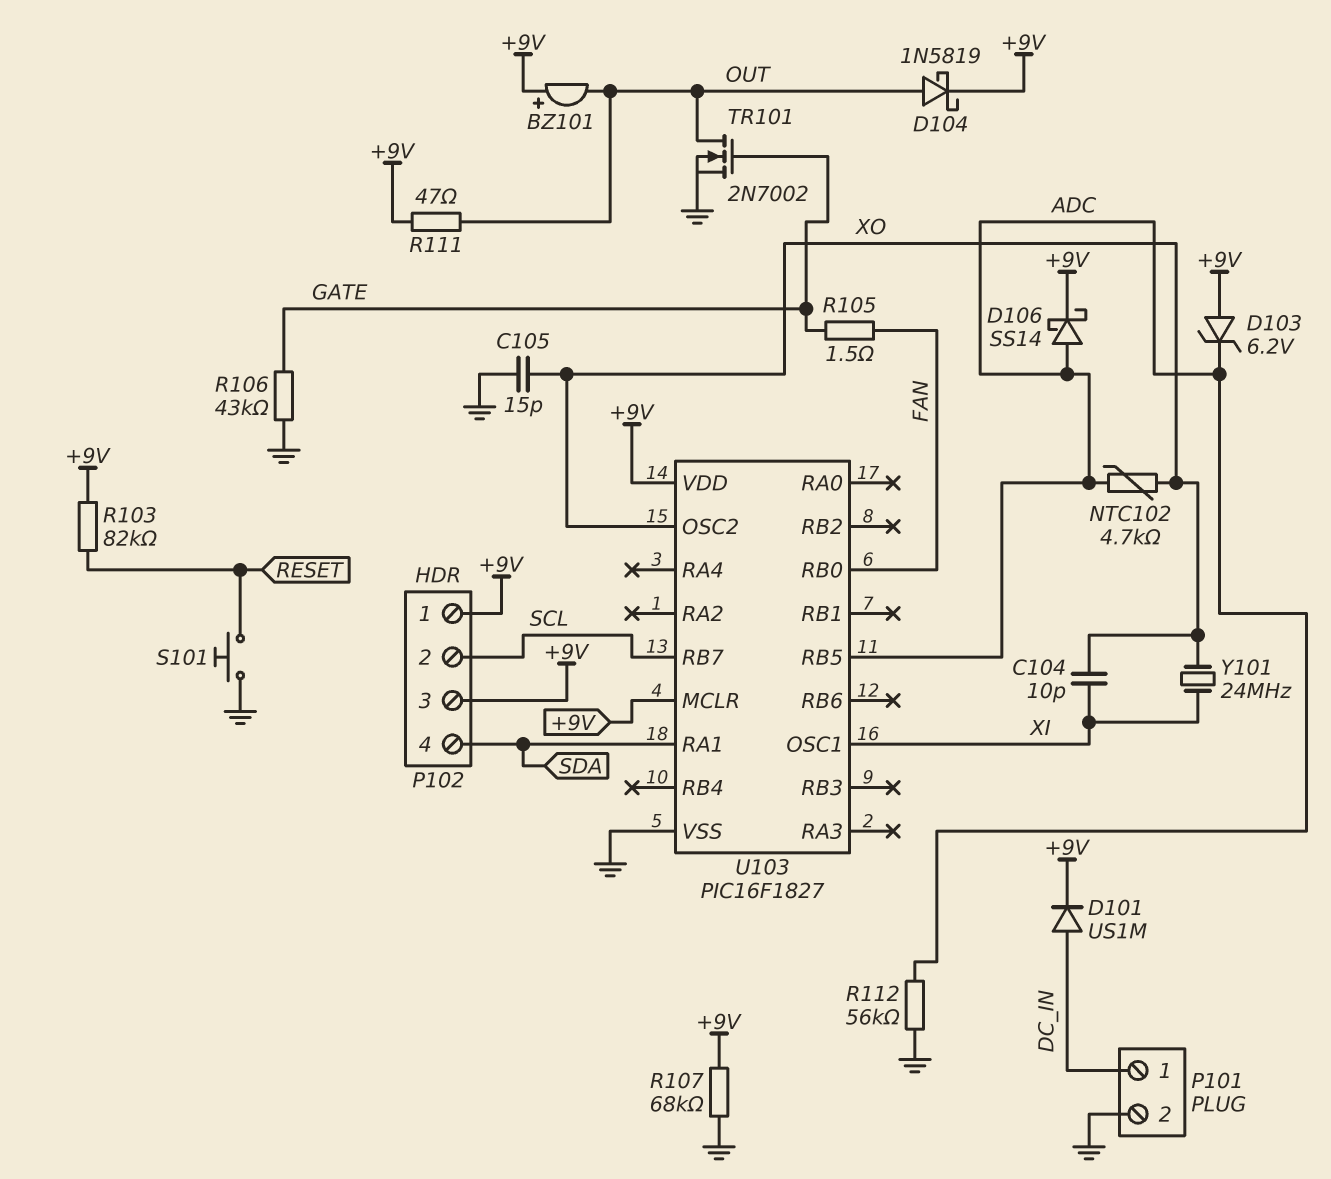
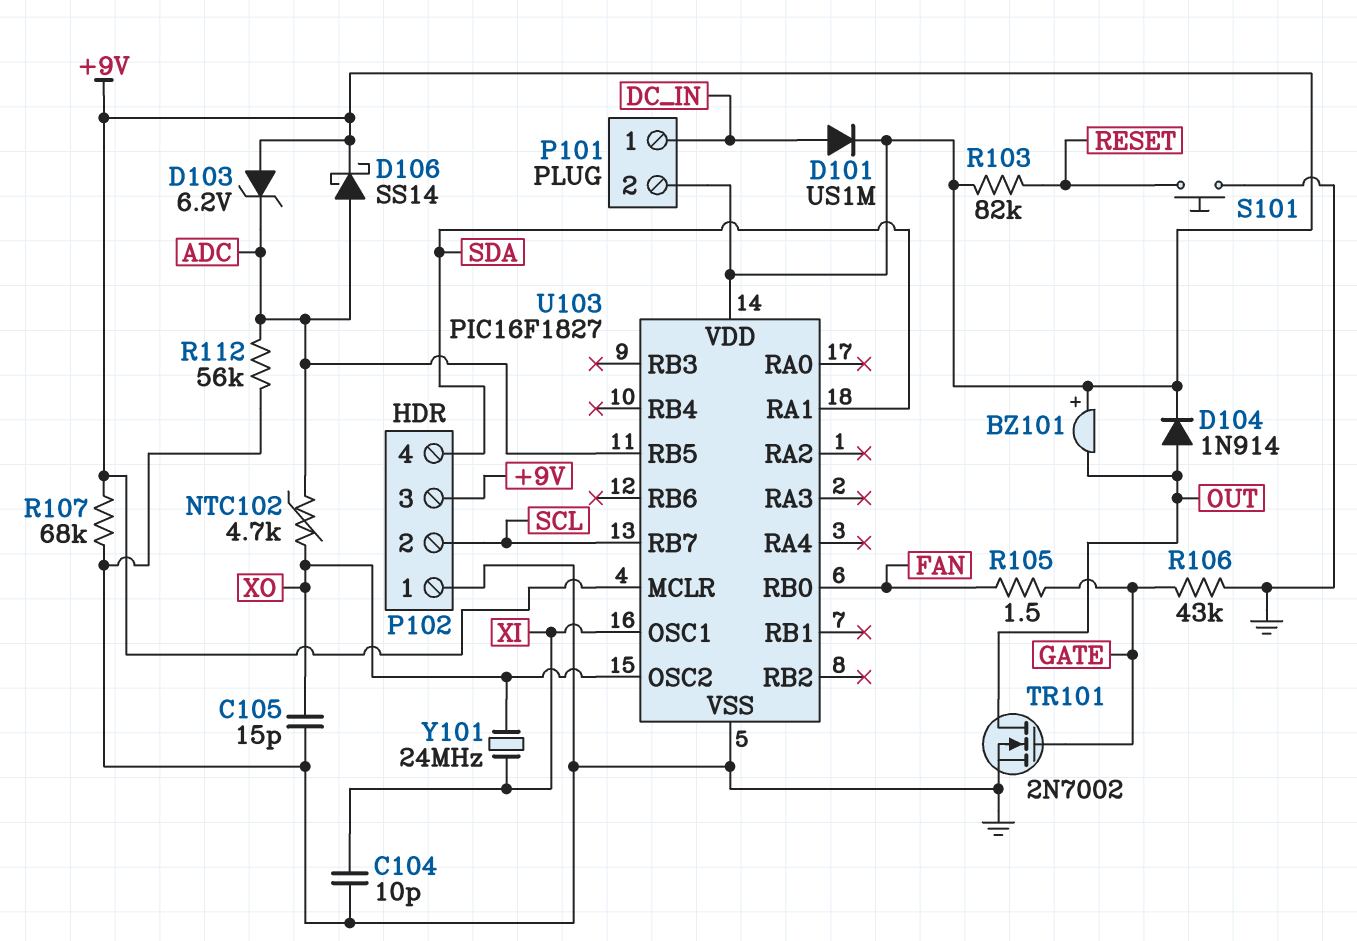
C104: 10pF (XI, XO) -> 10pF (GND, XI)
D104: schottky 1N5819 (A OUT, K +9V) -> diode 1N914 (A OUT, K +9V)
P101 pin 2: GND -> +9V
P102 pin 1: +9V -> GND
R111: 47 (+9V, OUT) -> none

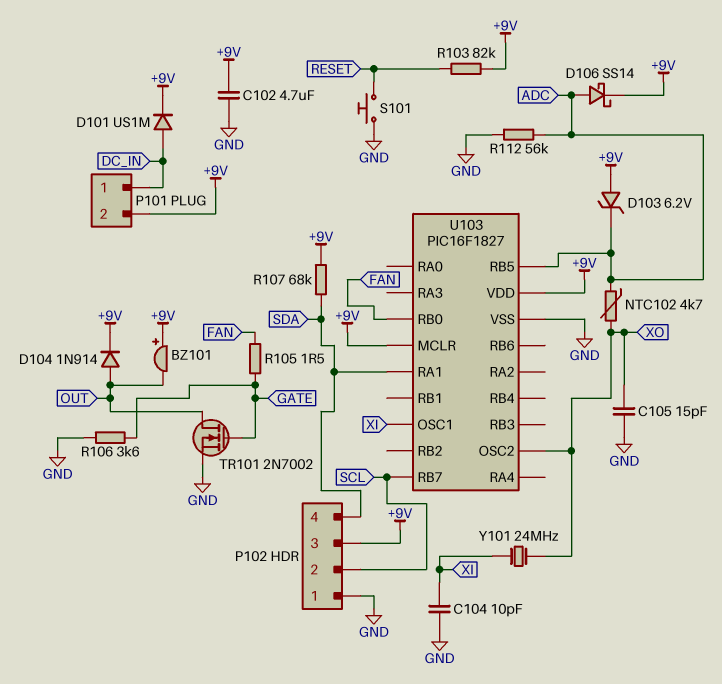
C102: none -> 4.7uF (+9V, GND)
R106: 43k (GATE, GND) -> 3.6k (GATE, GND)
R107: 68k (+9V, GND) -> 68k (+9V, SDA)

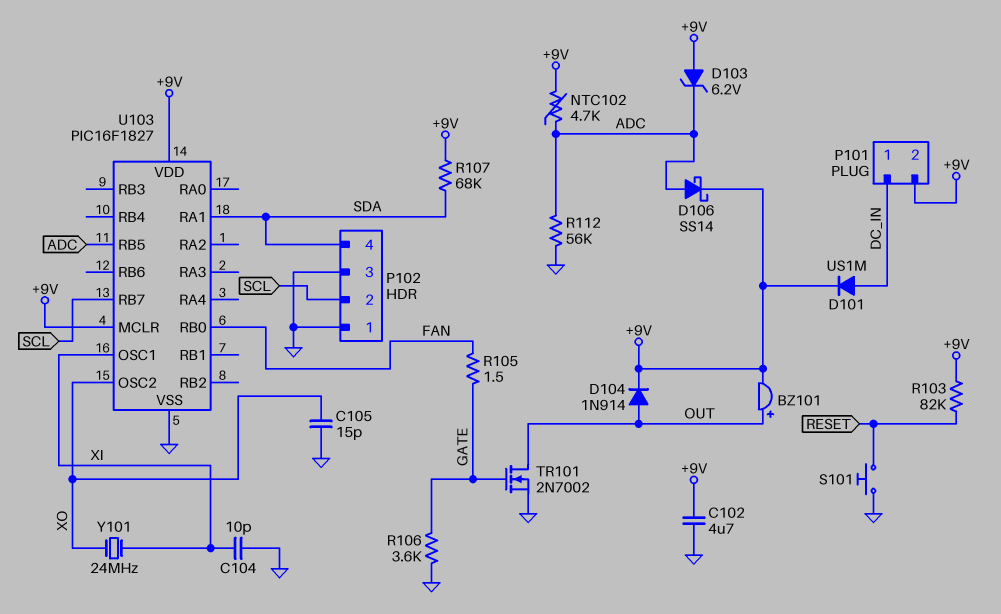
BZ101: buzzer (plus +9V, minus OUT) -> buzzer (plus OUT, minus +9V)
NTC102: 4.7k (ADC, XO) -> 4.7k (+9V, ADC)
P102 pin 3: +9V -> GND

